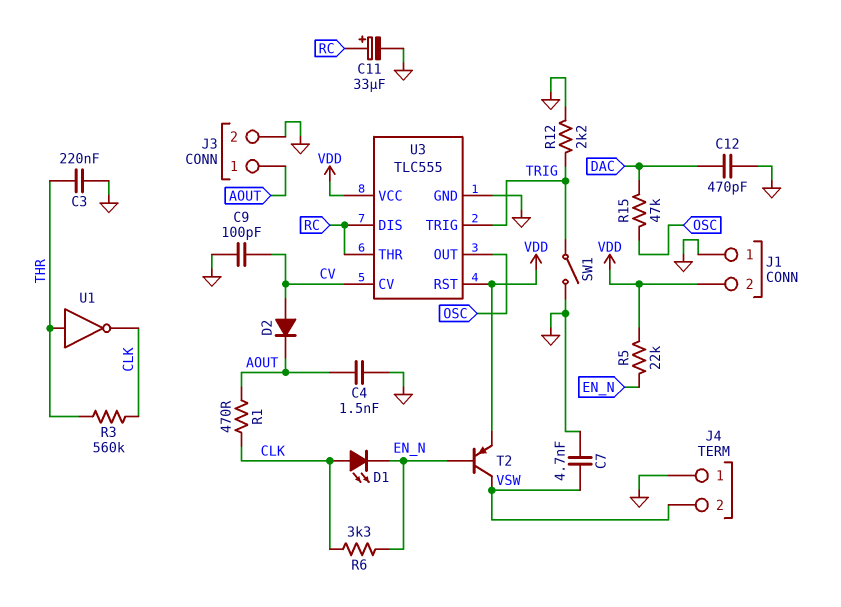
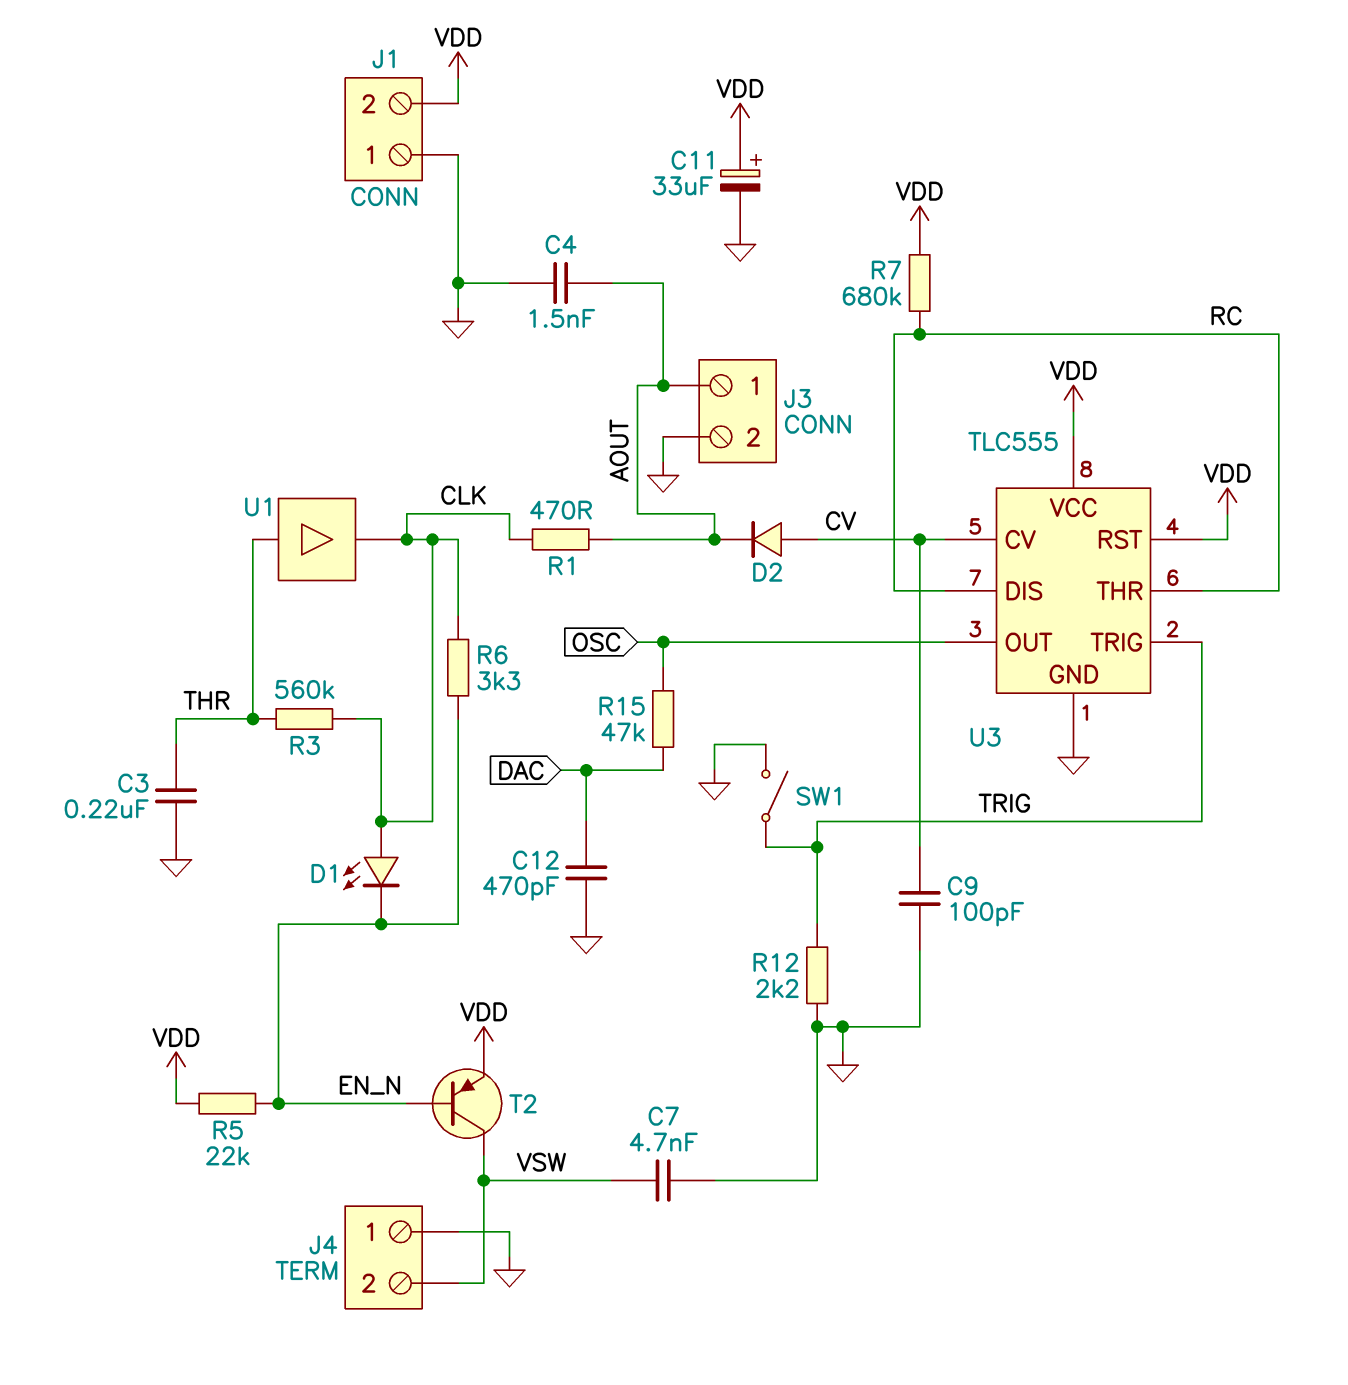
C11: 33uF (plus RC, minus GND) -> 33uF (plus VDD, minus GND)
R7: none -> 680k (RC, VDD)
U1: NOT (in THR, out CLK) -> buffer (in THR, out CLK)

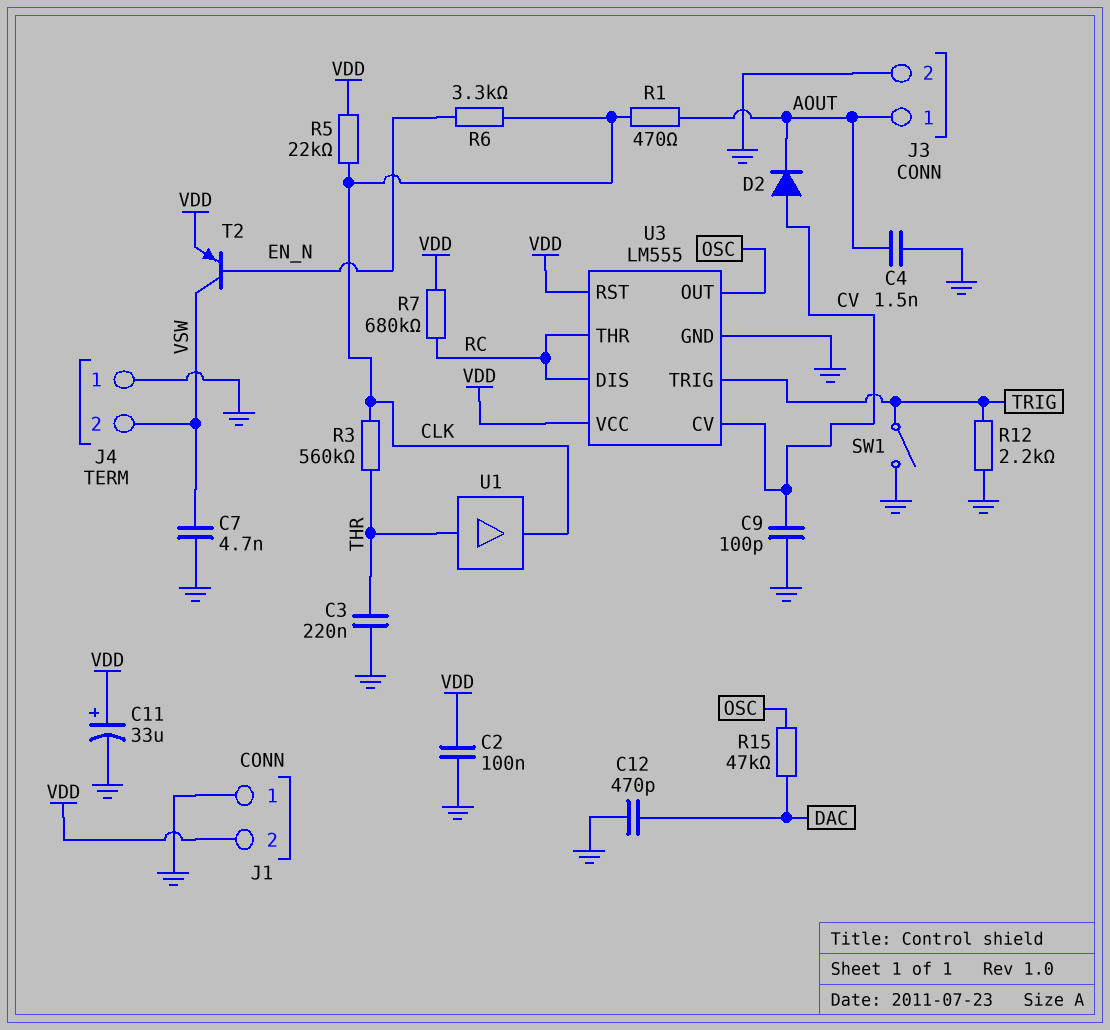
C2: none -> 100nF (GND, VDD)
D1: LED (A CLK, K EN_N) -> none
R5: 22k (EN_N, VDD) -> 22k (CLK, VDD)
U3: TLC555 -> LM555

